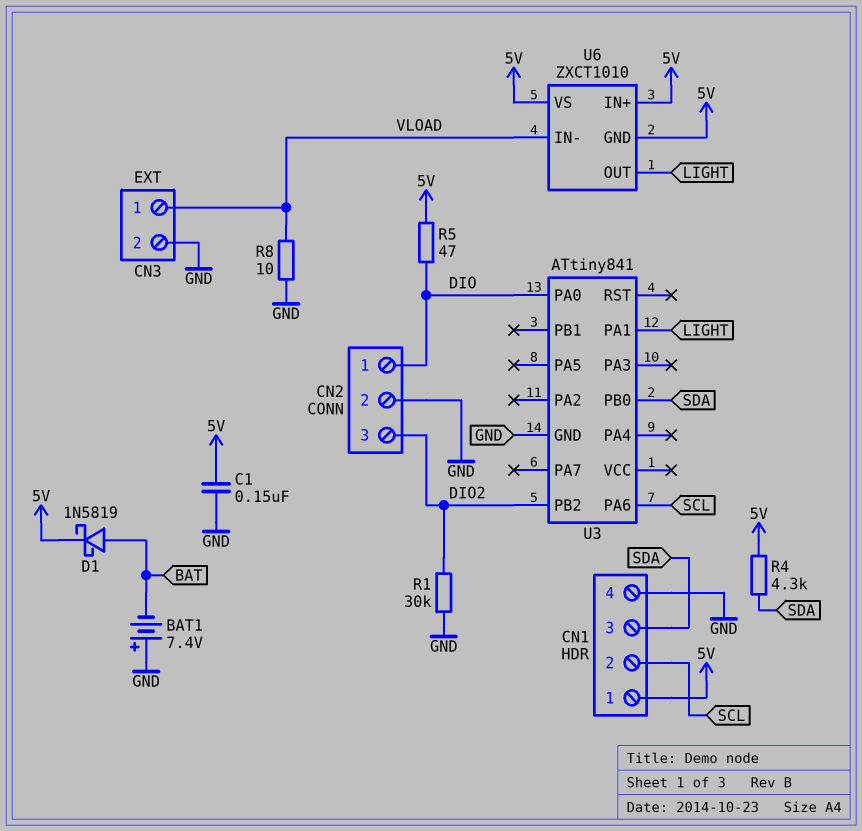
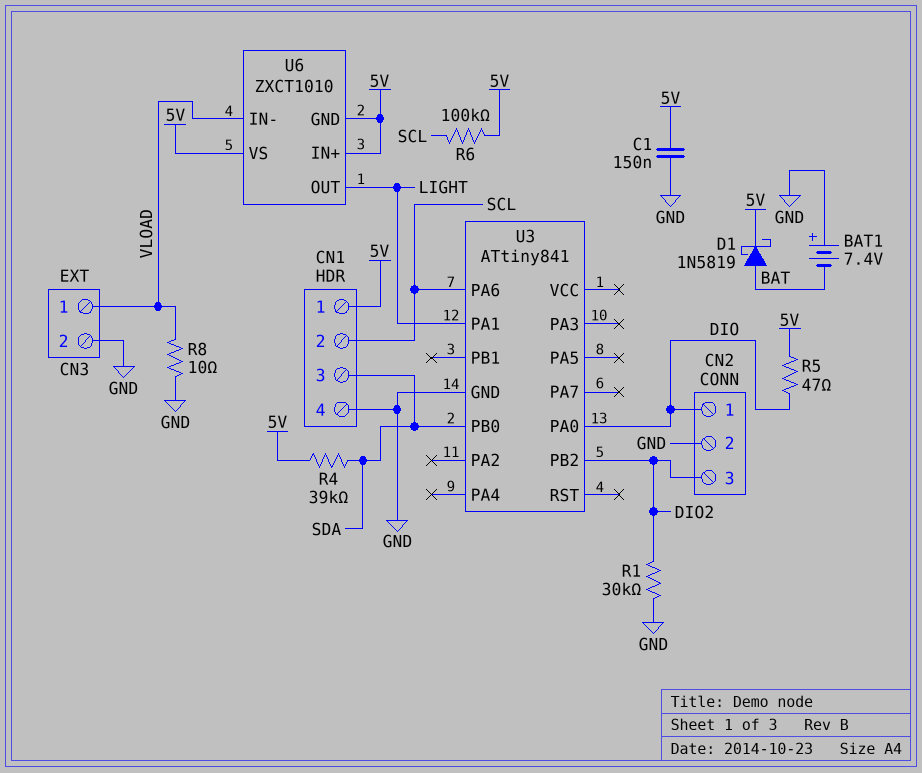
R4: 4.3k (5V, SDA) -> 39k (5V, SDA)
R6: none -> 100k (5V, SCL)

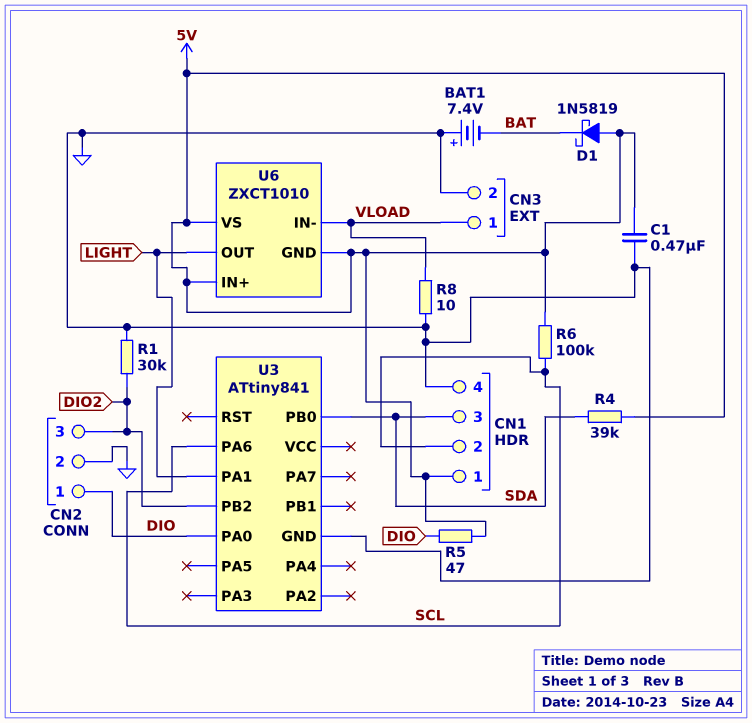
C1: 150nF (5V, GND) -> 470nF (5V, GND)
D1: schottky 1N5819 (A BAT, K 5V) -> schottky 1N5819 (A 5V, K BAT)

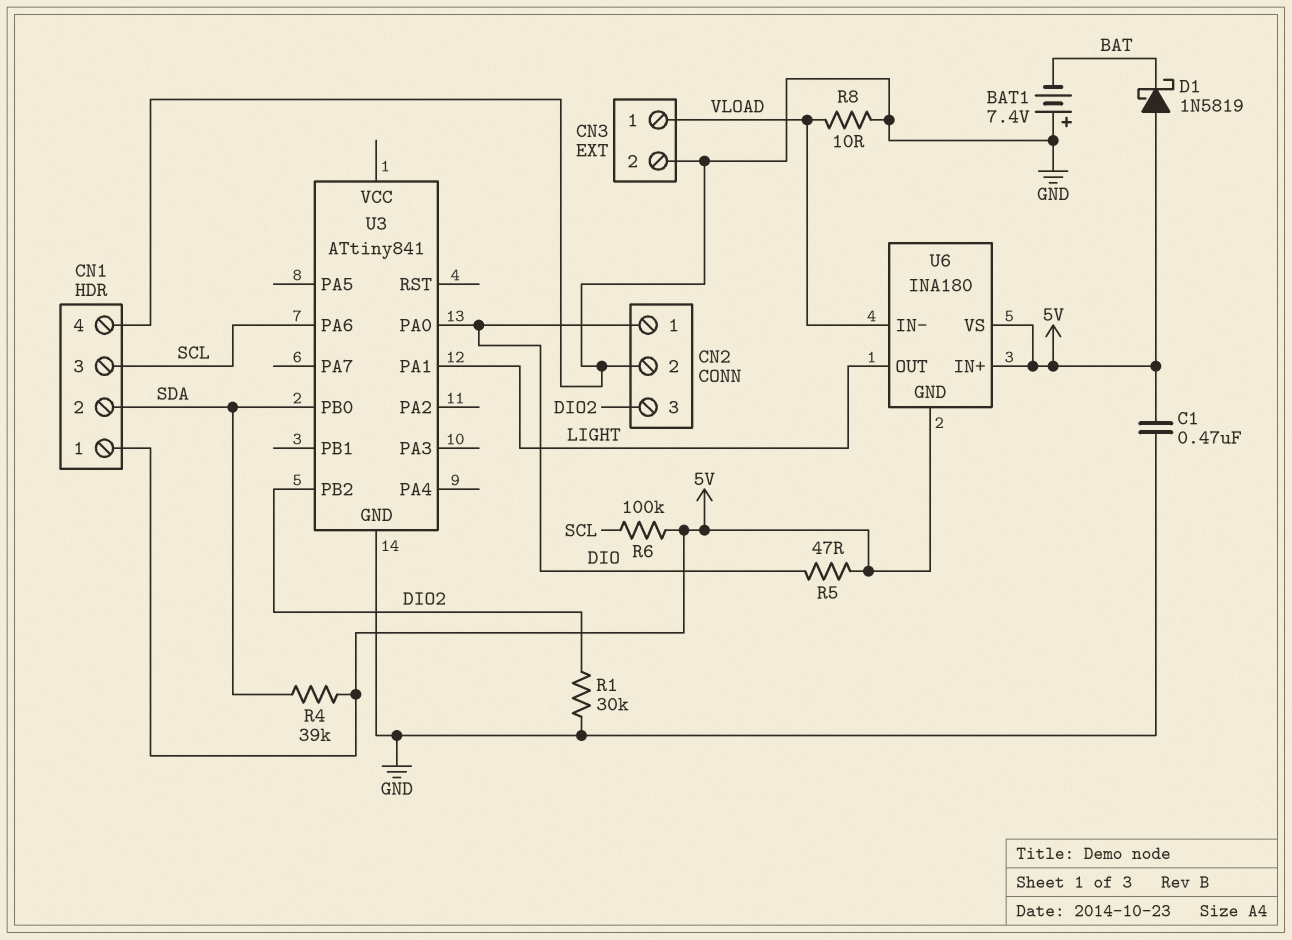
CN1 pin 2: SCL -> SDA
CN1 pin 3: SDA -> SCL
U6: ZXCT1010 -> INA180

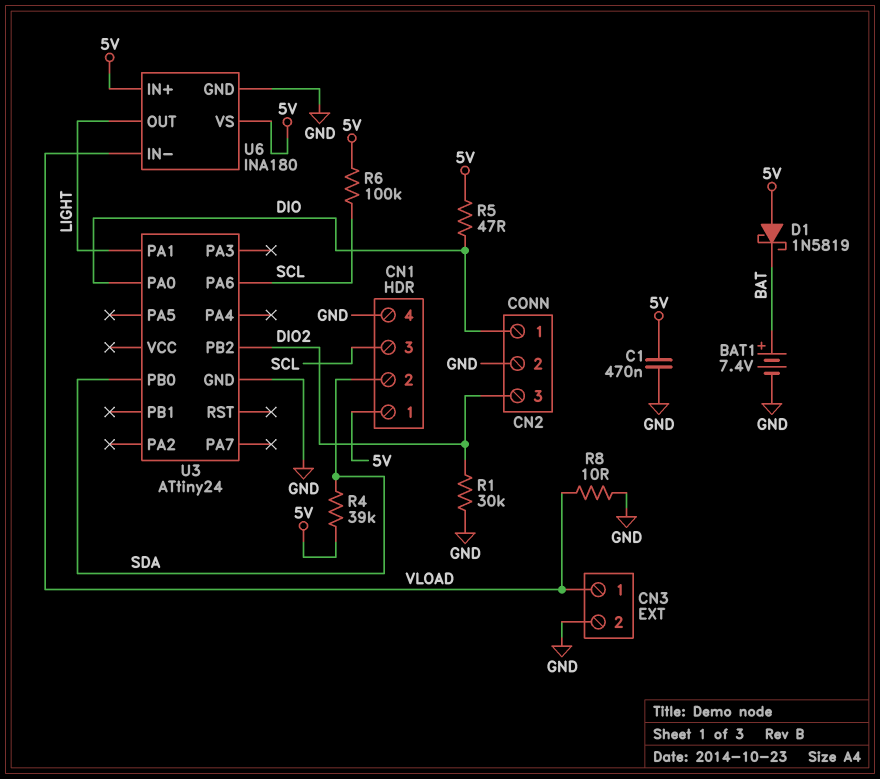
BAT1: 7.4V (plus GND, minus BAT) -> 7.4V (plus BAT, minus GND)
U3: ATtiny841 -> ATtiny24
U6 pin GND: 5V -> GND

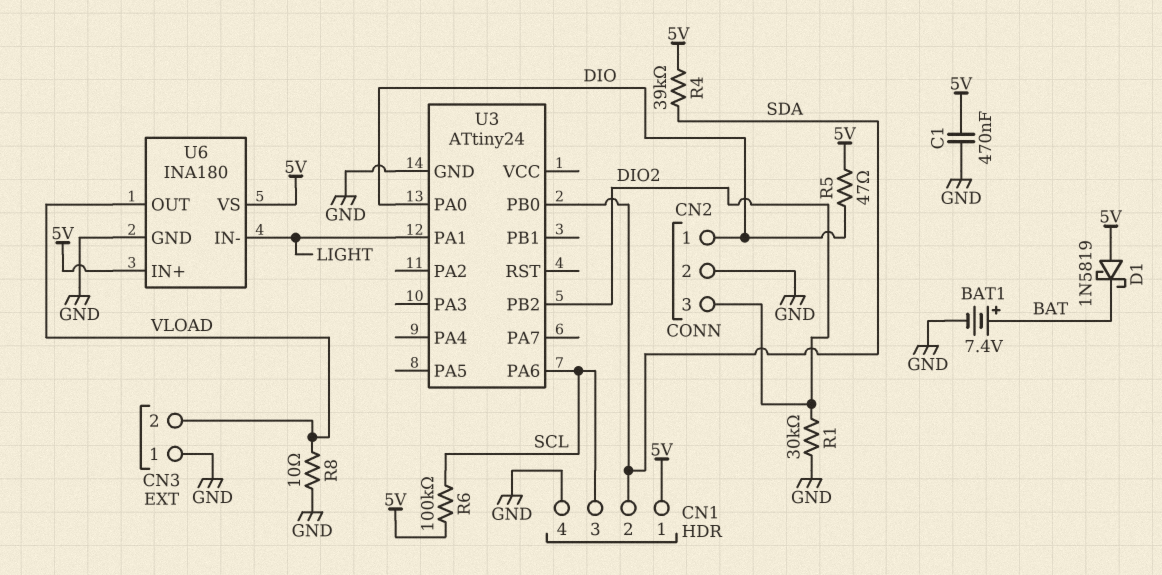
CN3 pin 1: VLOAD -> GND
CN3 pin 2: GND -> VLOAD
U6 pin IN-: VLOAD -> LIGHT
U6 pin OUT: LIGHT -> VLOAD

